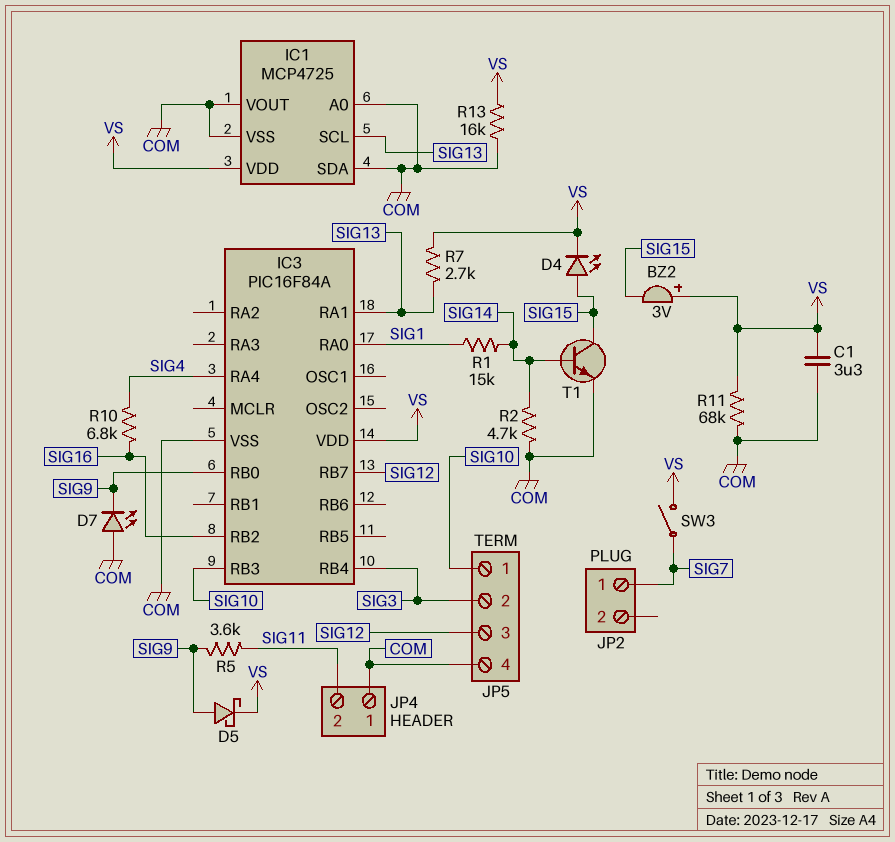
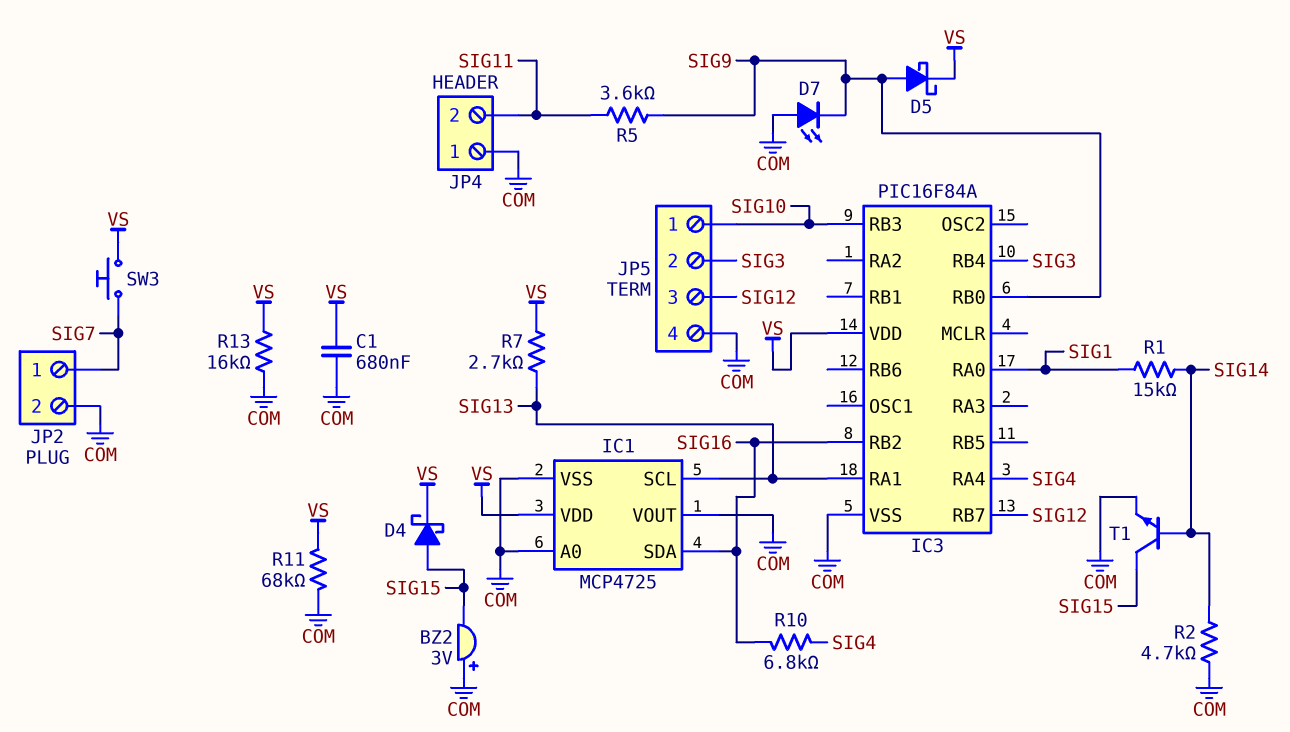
BZ2: buzzer 3V (plus VS, minus SIG15) -> buzzer 3V (plus COM, minus SIG15)
C1: 3.3uF (COM, VS) -> 680nF (COM, VS)
D4: LED (A SIG15, K VS) -> schottky (A SIG15, K VS)
IC1 pin SDA: COM -> SIG16
JP2 pin 2: none -> COM
SW3: switch (SIG7, VS) -> button (SIG7, VS)

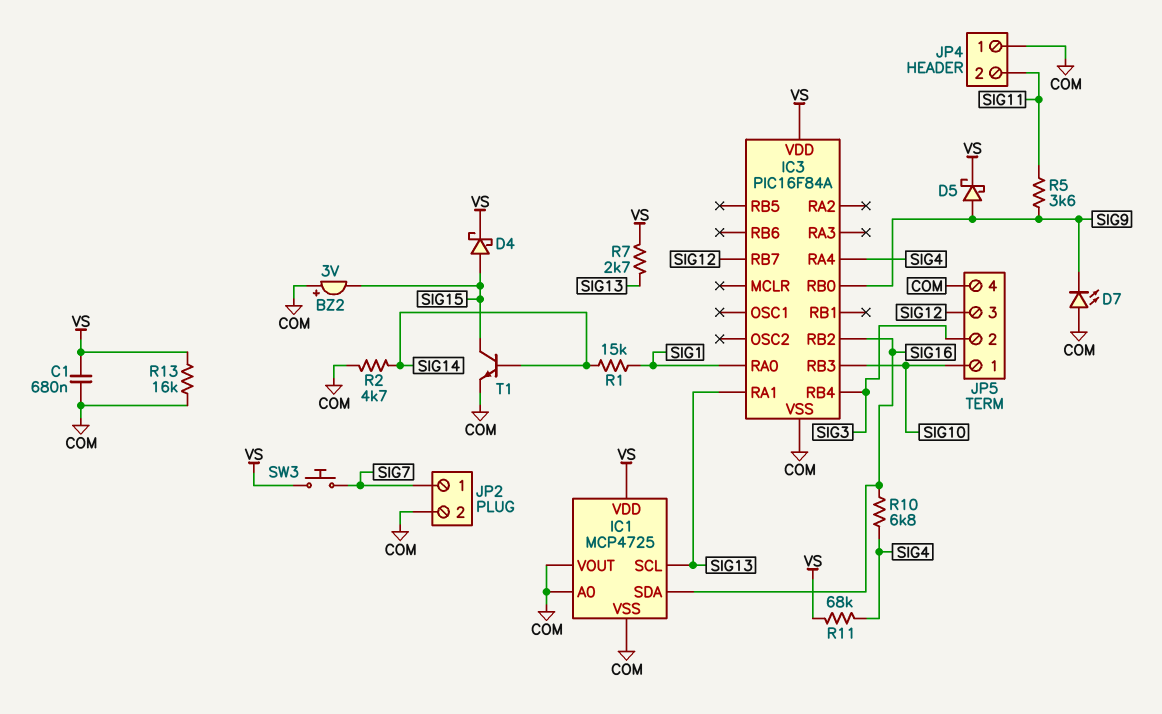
R11: 68k (COM, VS) -> 68k (SIG4, VS)

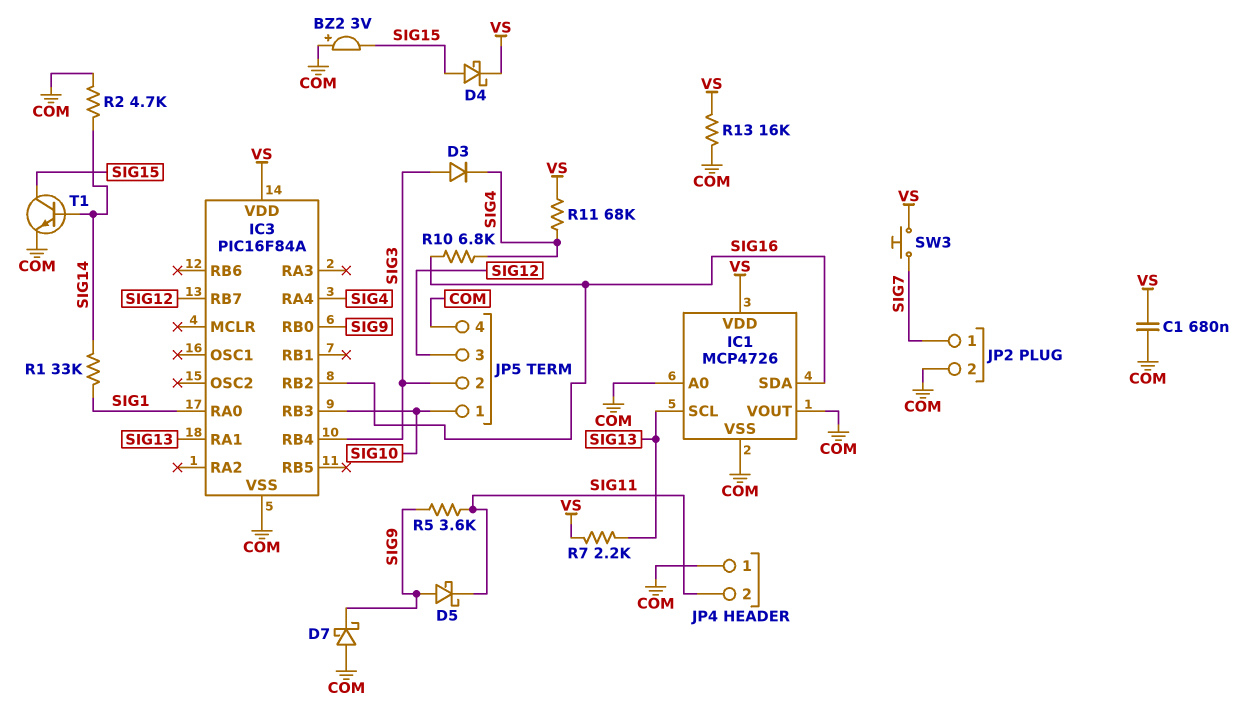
D3: none -> diode (A SIG3, K SIG4)
D5: schottky (A SIG9, K VS) -> schottky (A SIG9, K SIG11)
D7: LED (A COM, K SIG9) -> schottky (A COM, K SIG9)
IC1: MCP4725 -> MCP4726
R1: 15k (SIG1, SIG14) -> 33k (SIG1, SIG14)
R7: 2.7k (SIG13, VS) -> 2.2k (SIG13, VS)

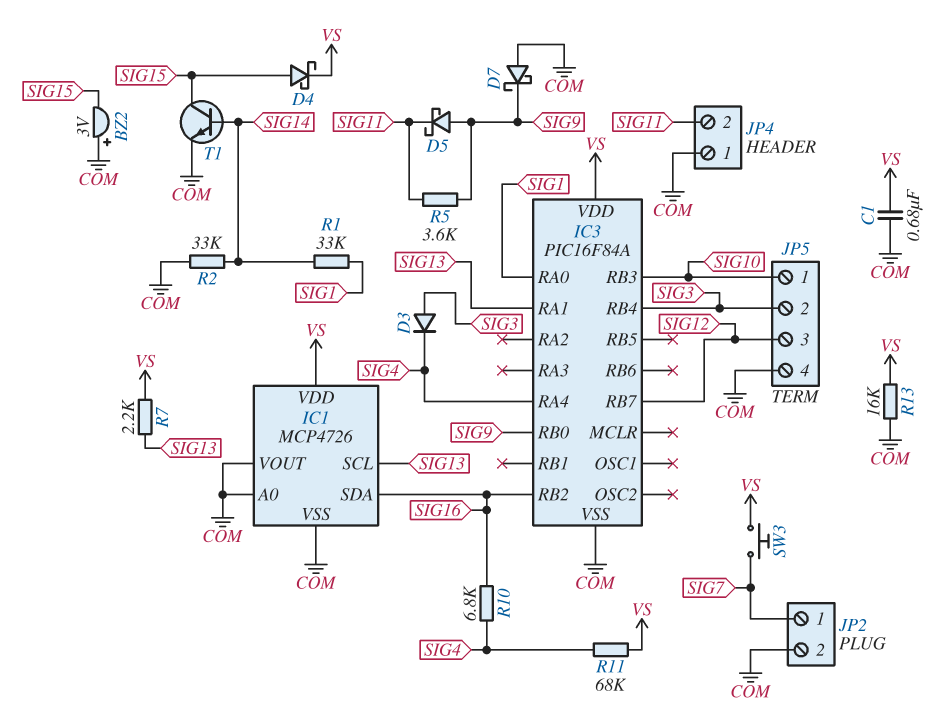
R2: 4.7k (COM, SIG14) -> 33k (COM, SIG14)

